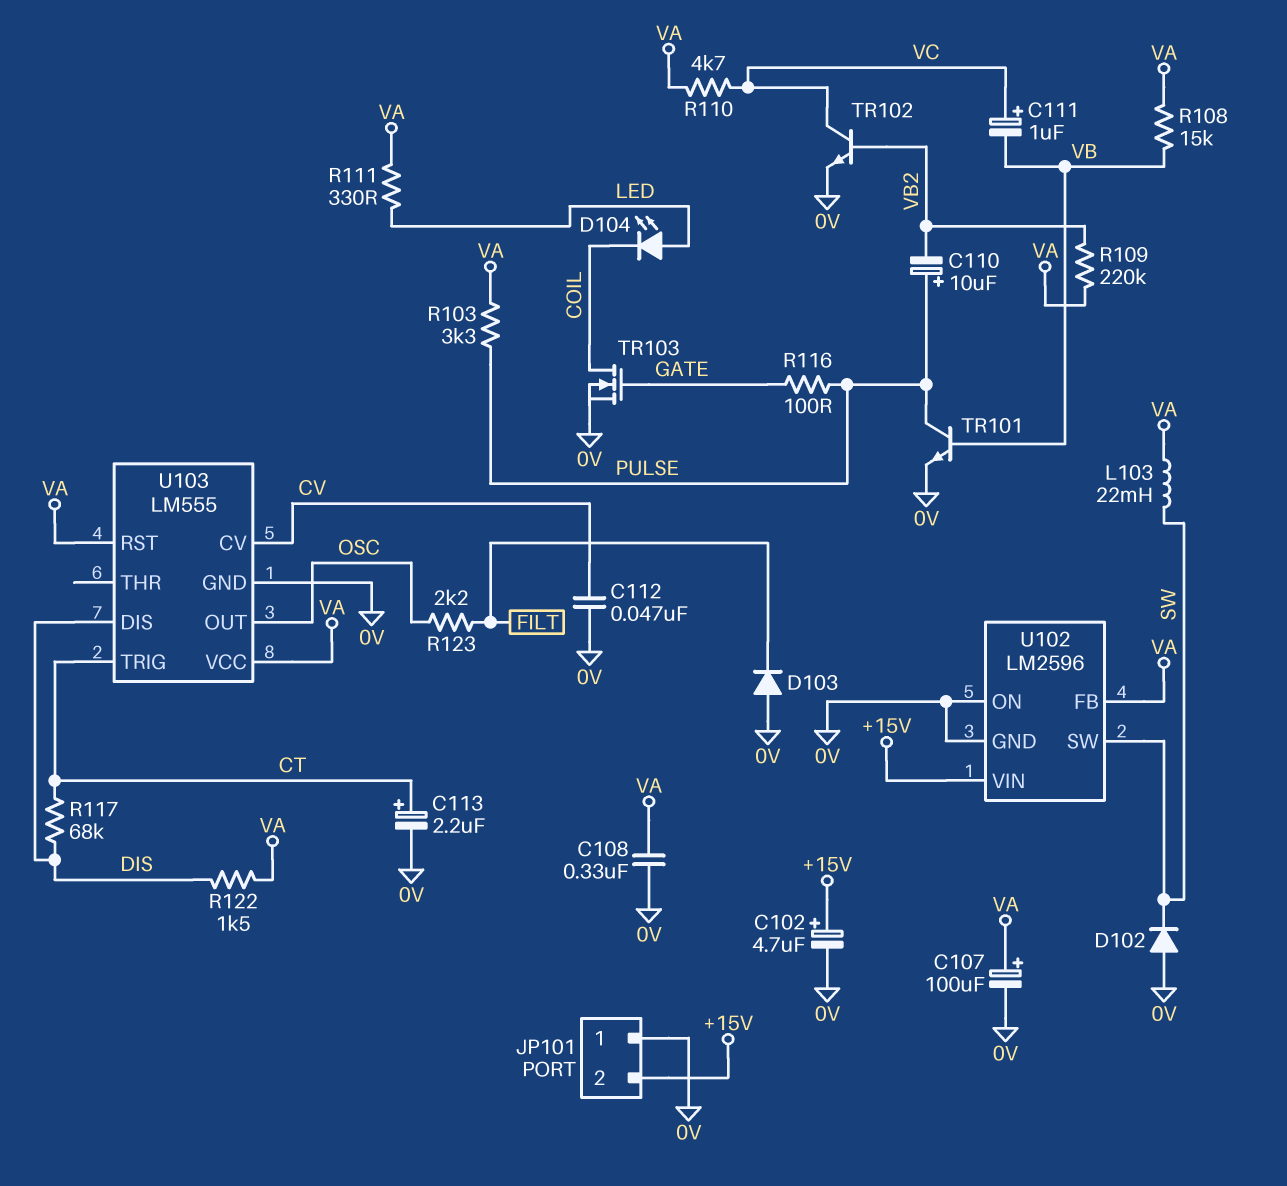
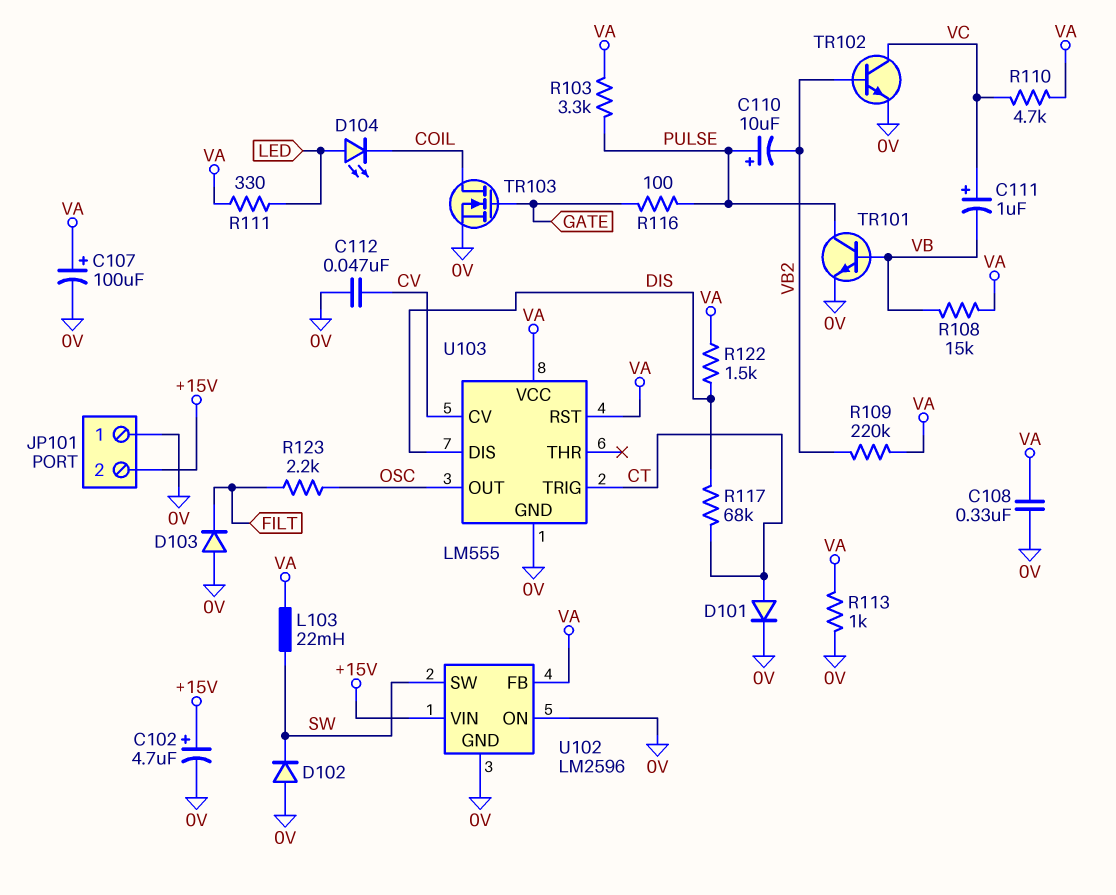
C113: 2.2uF (plus CT, minus 0V) -> none
D101: none -> diode (A CT, K 0V)
R113: none -> 1k (0V, VA)

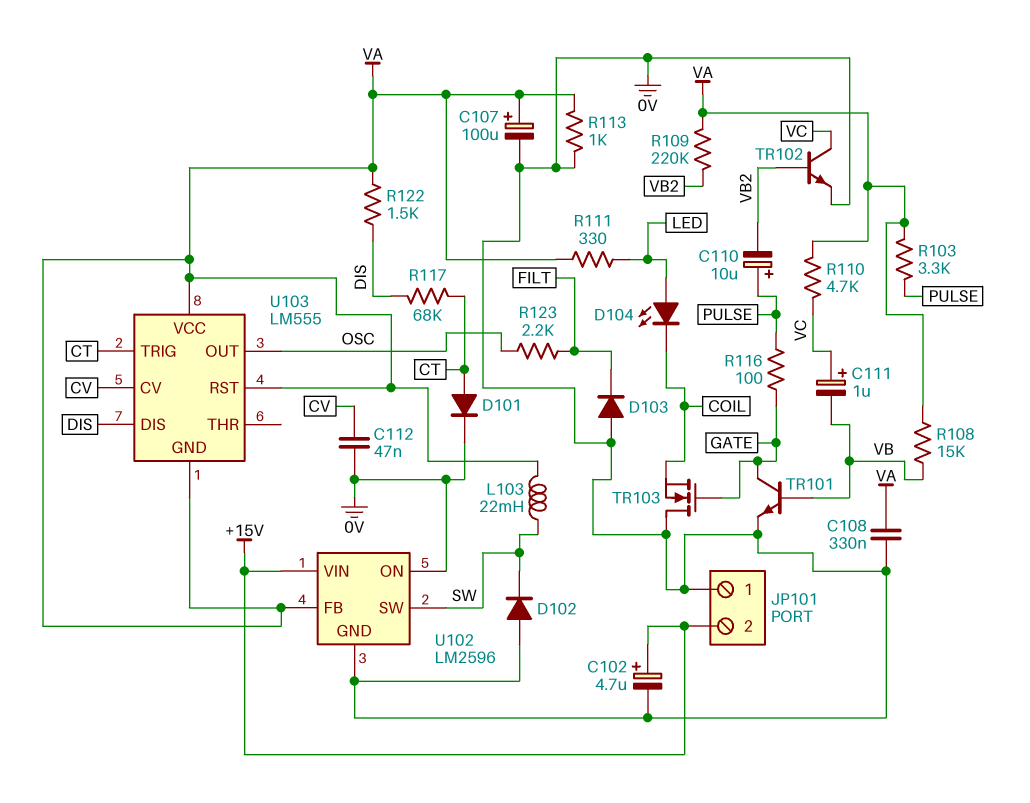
TR101: NPN (B VB, C PULSE, E 0V) -> NPN (B VB, C GATE, E 0V)
TR103: NMOS (G GATE, D COIL, S 0V) -> NMOS (G GATE, D 0V, S COIL)
U103 pin GND: 0V -> VA

